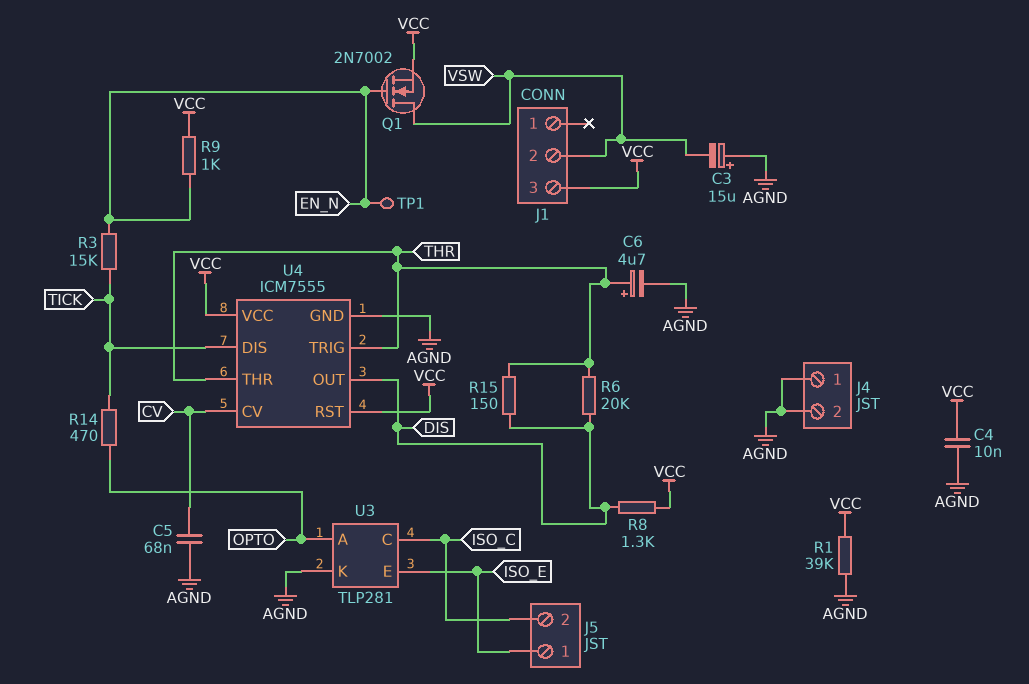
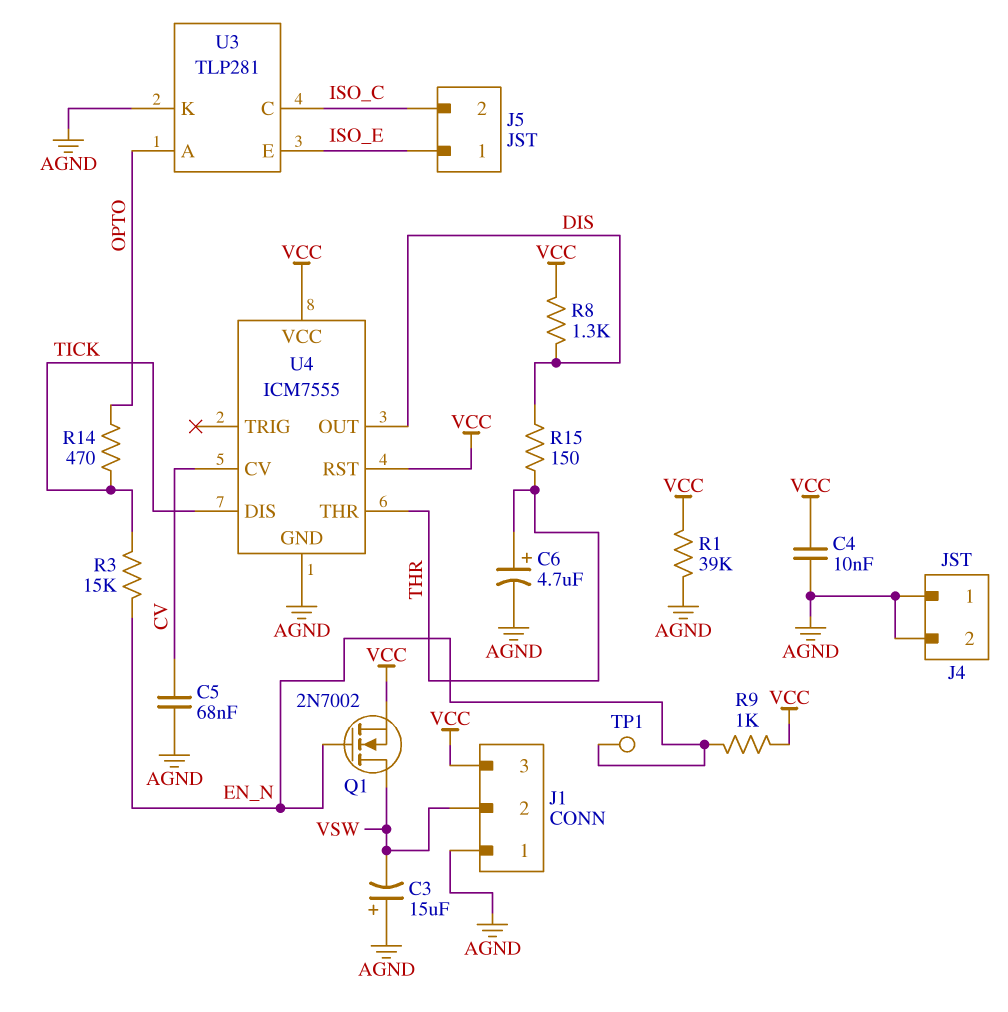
J1 pin 1: none -> AGND
R6: 20k (DIS, THR) -> none
U4 pin TRIG: THR -> none

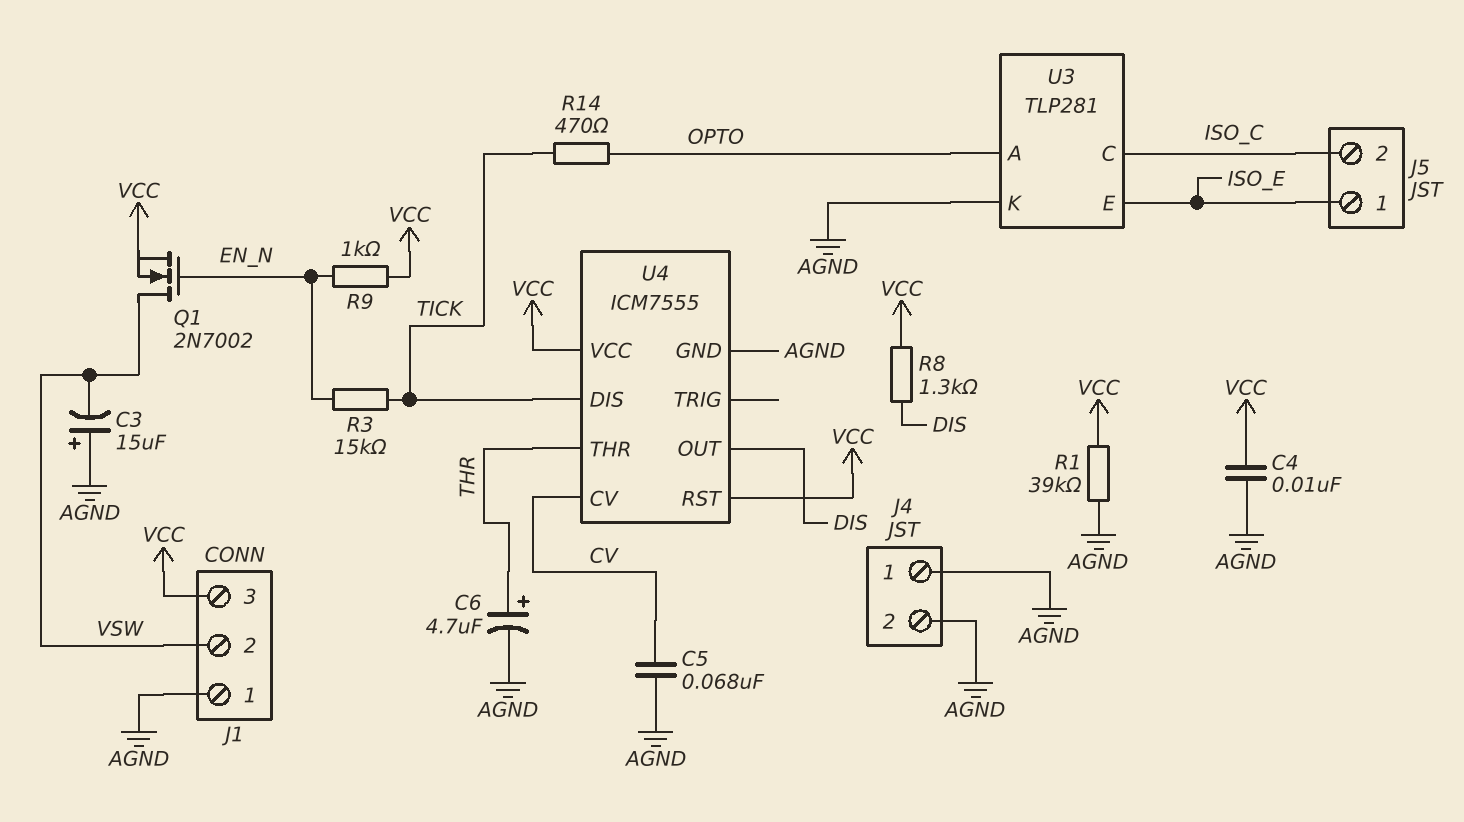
R15: 150 (DIS, THR) -> none
TP1: test point (EN_N) -> none

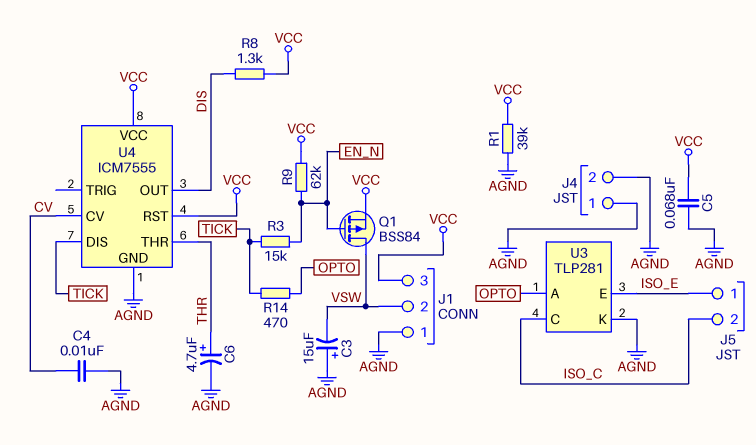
C4: 10nF (AGND, VCC) -> 10nF (AGND, CV)
C5: 68nF (AGND, CV) -> 68nF (AGND, VCC)
Q1: NMOS 2N7002 (G EN_N, D VSW, S VCC) -> PMOS BSS84 (G EN_N, D VSW, S VCC)
R9: 1k (EN_N, VCC) -> 62k (EN_N, VCC)

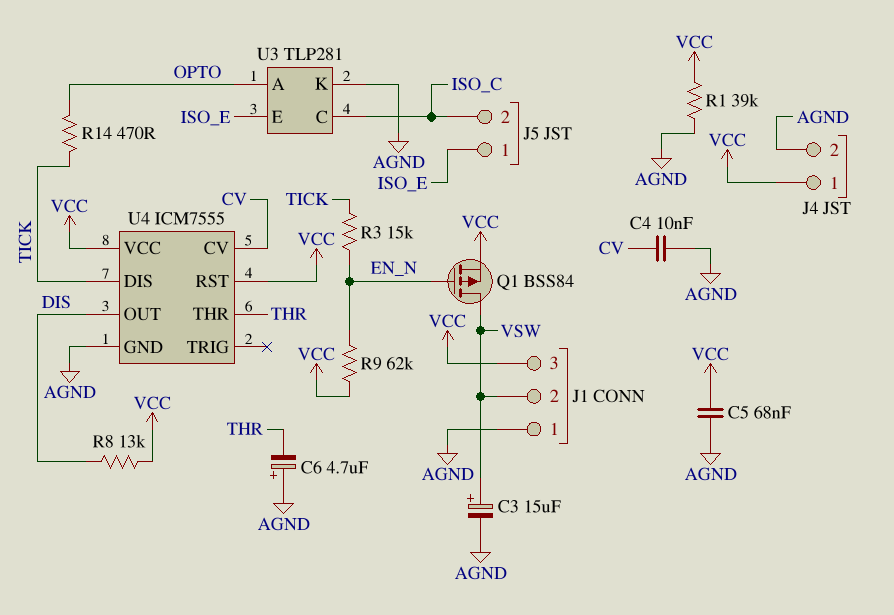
C3: 15uF (plus AGND, minus VSW) -> 15uF (plus VSW, minus AGND)
C6: 4.7uF (plus THR, minus AGND) -> 4.7uF (plus AGND, minus THR)
J4 pin 1: AGND -> VCC
R8: 1.3k (DIS, VCC) -> 13k (DIS, VCC)

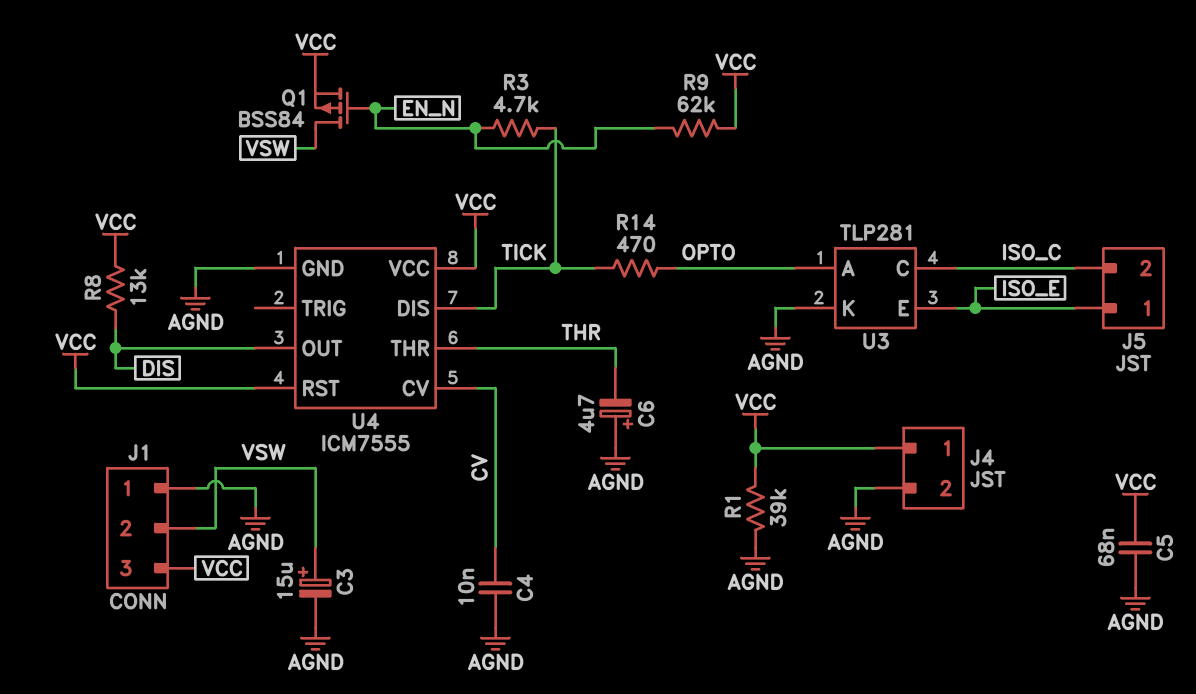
R3: 15k (EN_N, TICK) -> 4.7k (EN_N, TICK)

